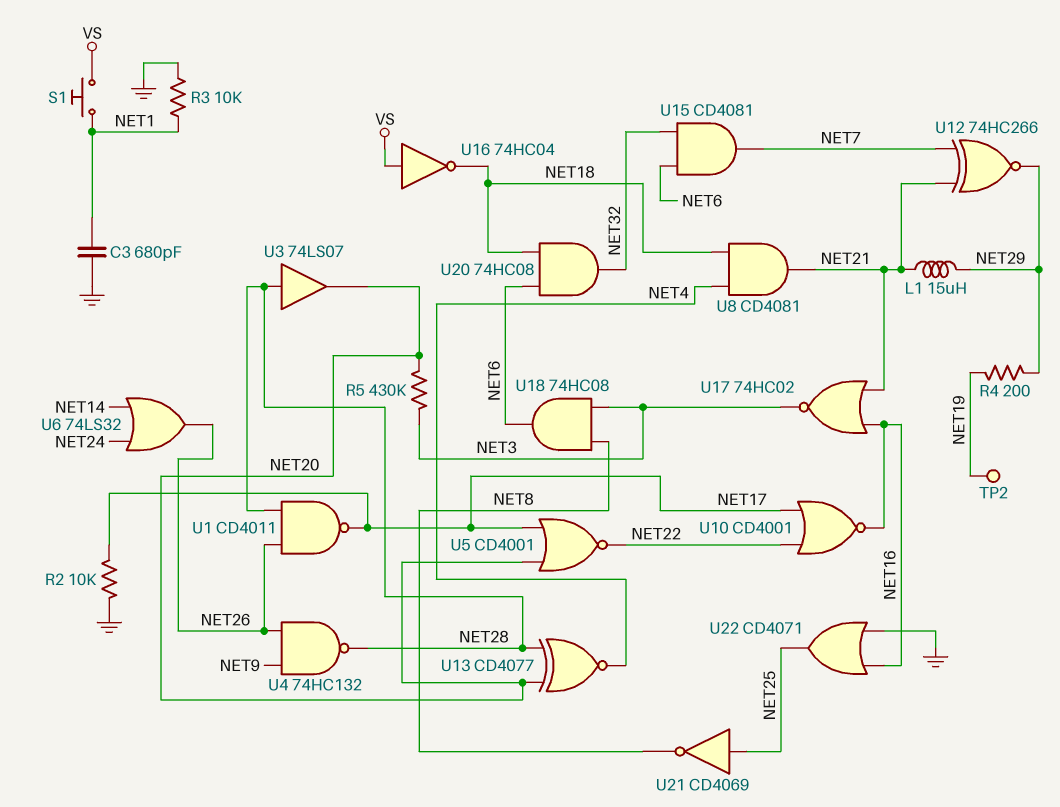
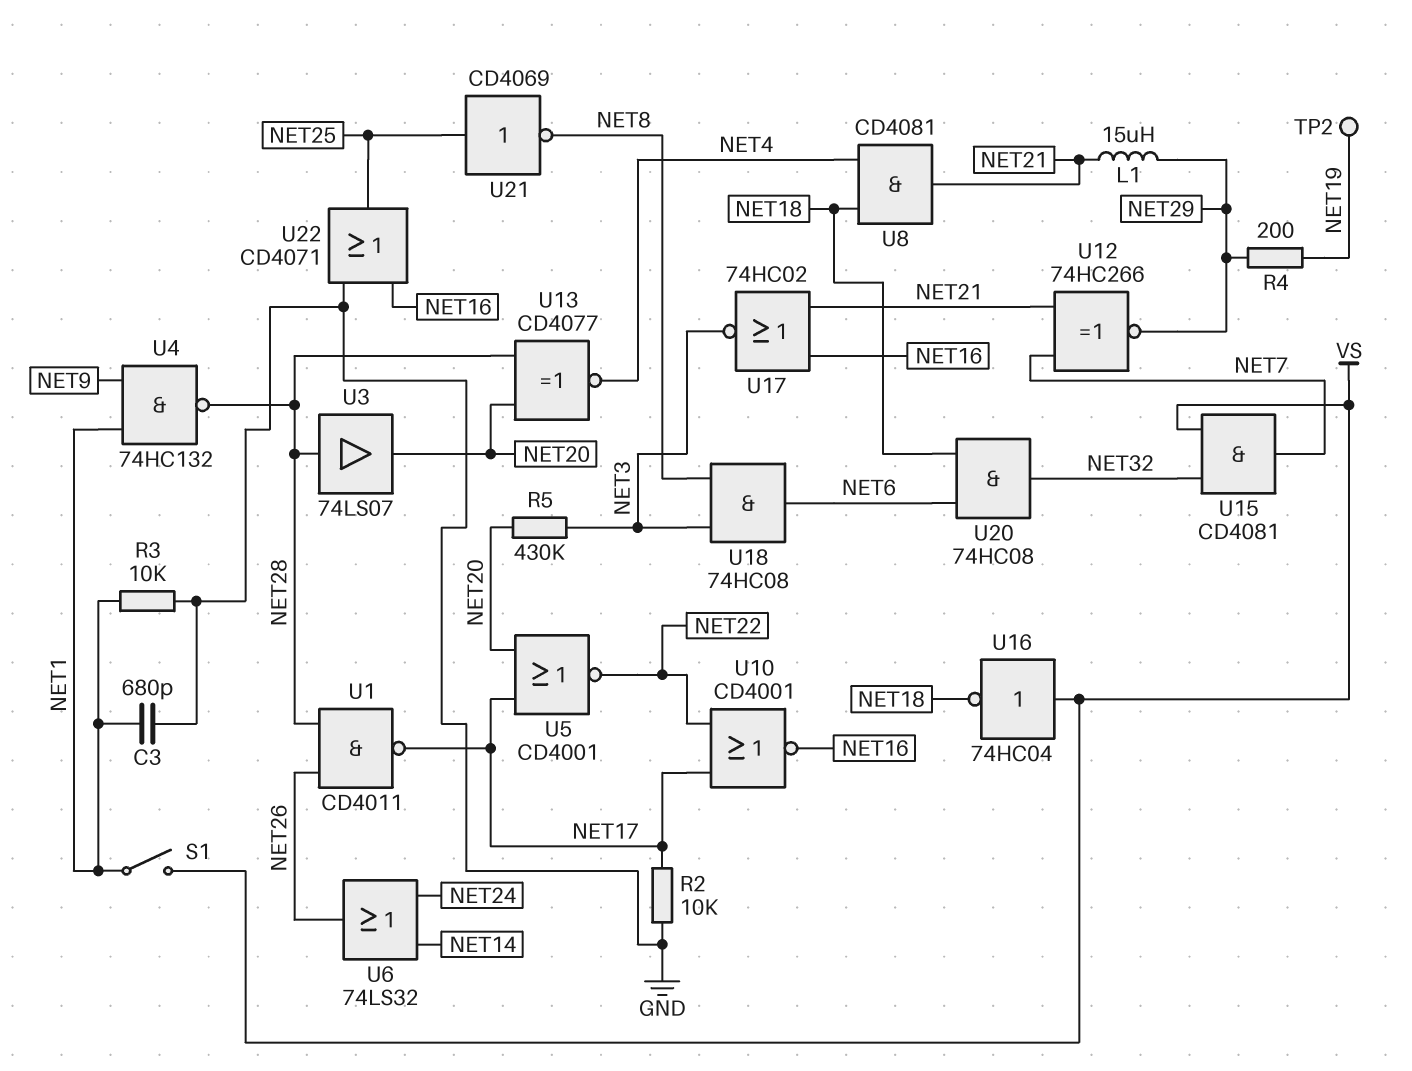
S1: button (NET1, VS) -> switch (NET1, VS)
U4: NAND 74HC132 (in NET9, in NET26, out NET28) -> NAND 74HC132 (in NET1, in NET9, out NET28)
U15: AND CD4081 (in NET6, in NET32, out NET7) -> AND CD4081 (in NET32, in VS, out NET7)

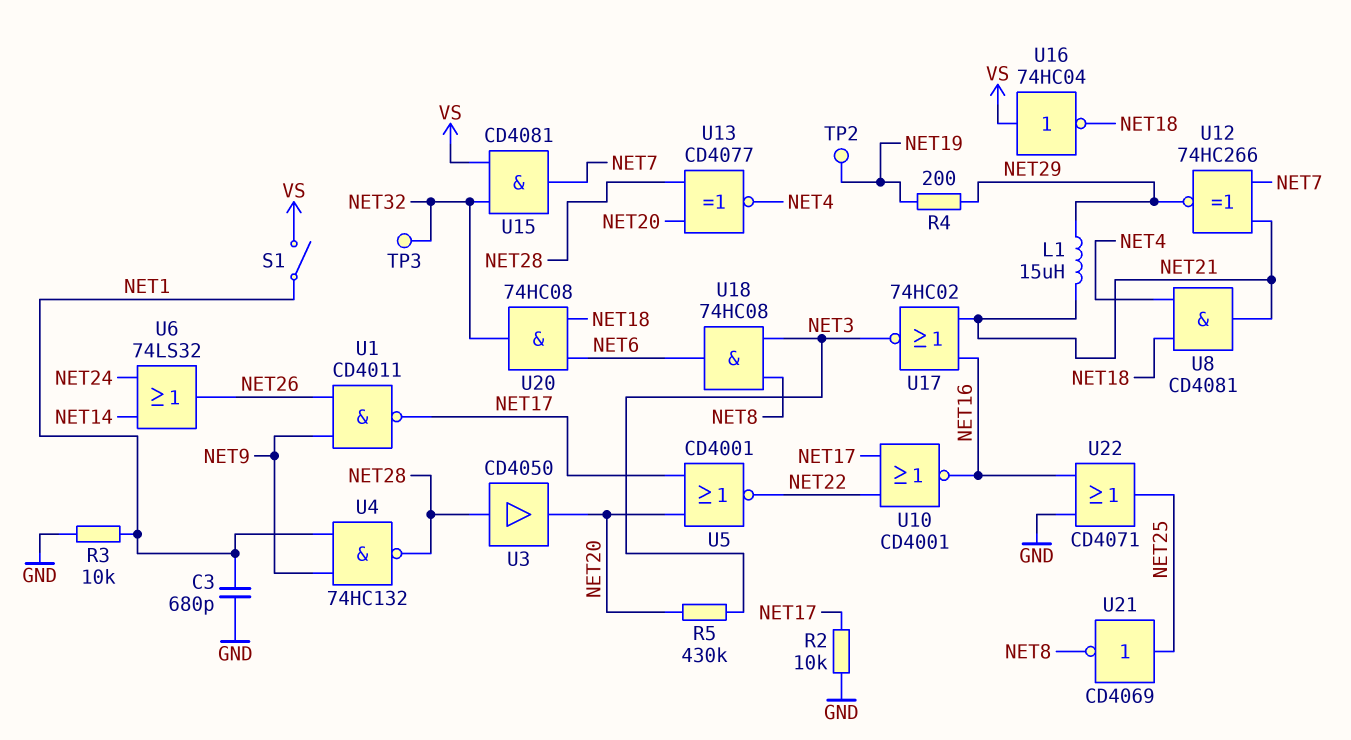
TP3: none -> test point (NET32)
U1: NAND CD4011 (in NET26, in NET28, out NET17) -> NAND CD4011 (in NET9, in NET26, out NET17)
U3: buffer 74LS07 (in NET28, out NET20) -> buffer CD4050 (in NET28, out NET20)

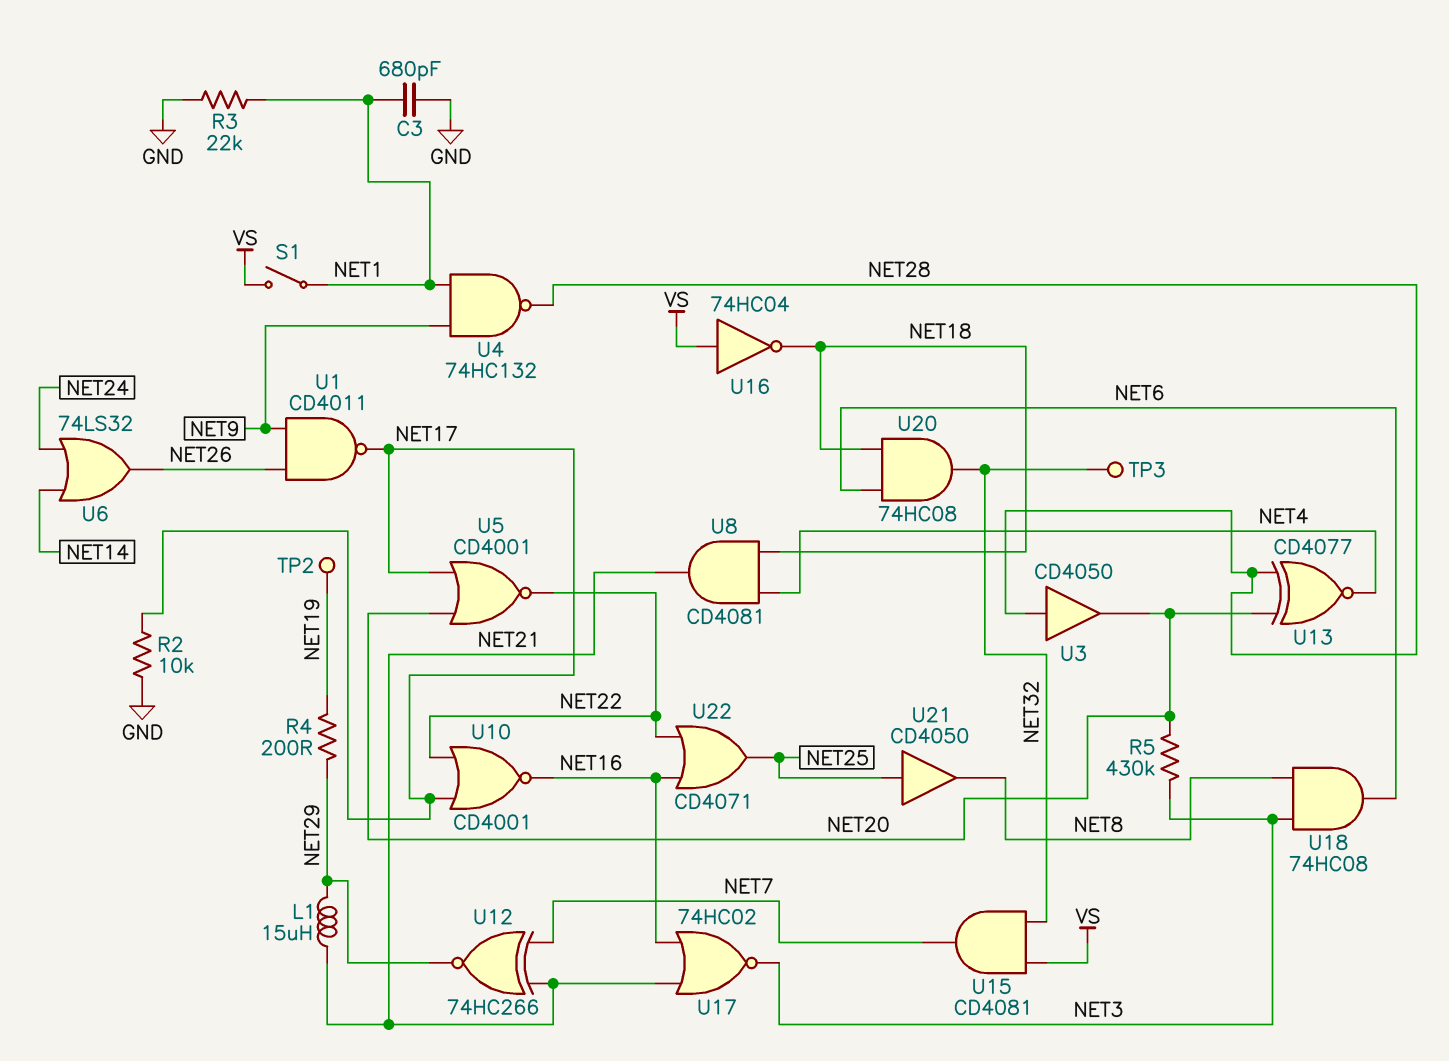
R3: 10k (GND, NET1) -> 22k (GND, NET1)
U21: NOT CD4069 (in NET25, out NET8) -> buffer CD4050 (in NET25, out NET8)
U22: OR CD4071 (in GND, in NET16, out NET25) -> OR CD4071 (in NET16, in NET22, out NET25)

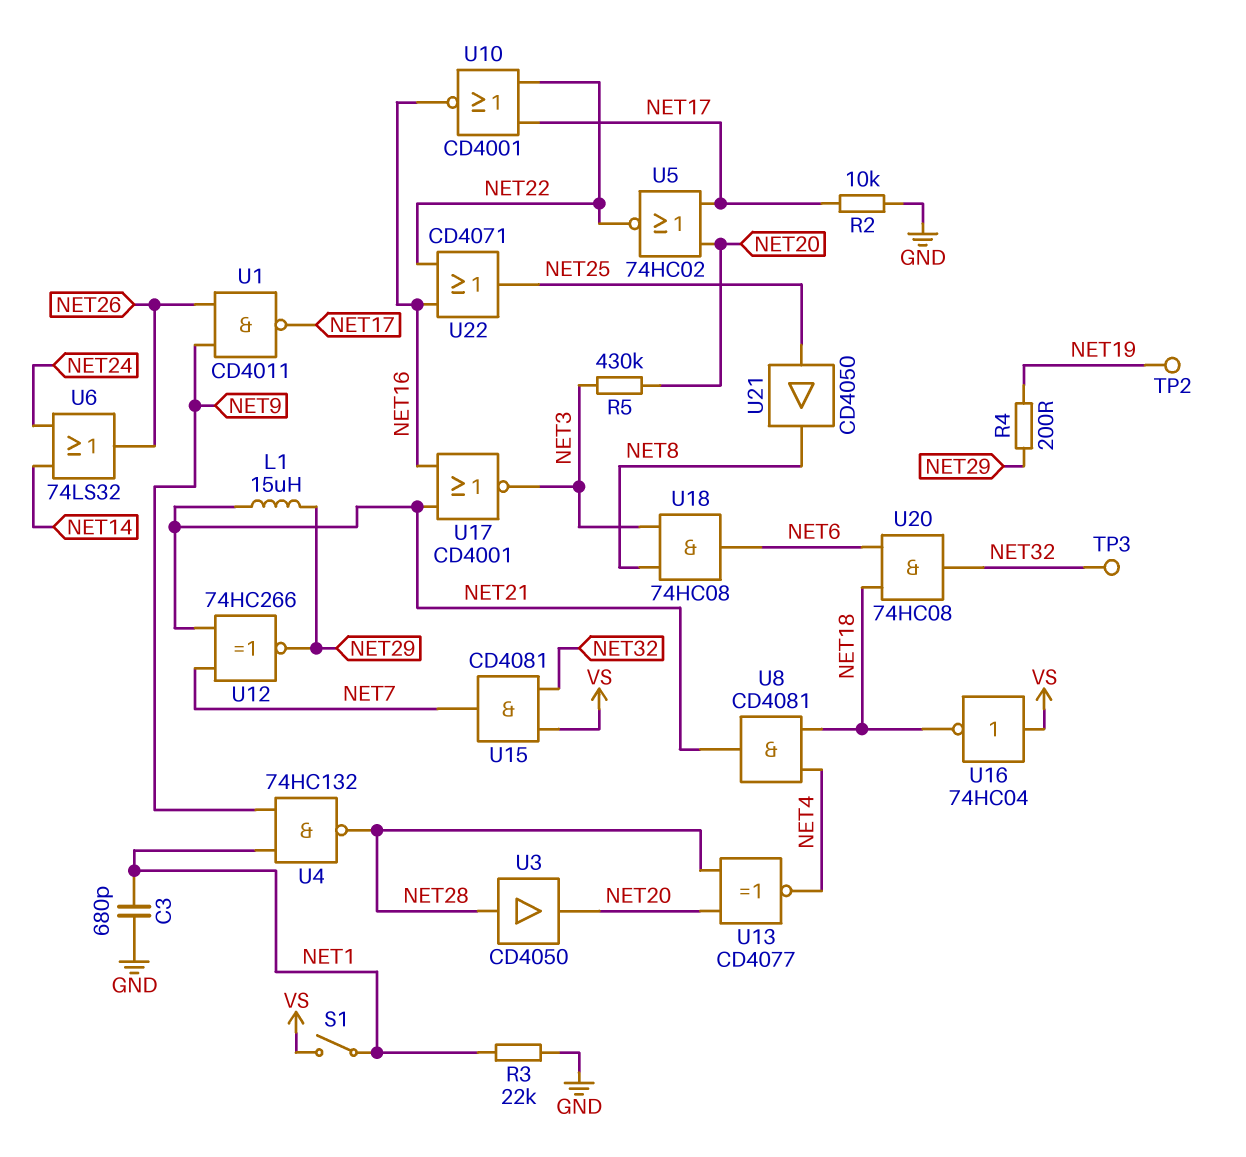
U5: NOR CD4001 (in NET17, in NET20, out NET22) -> NOR 74HC02 (in NET17, in NET20, out NET22)
U17: NOR 74HC02 (in NET16, in NET21, out NET3) -> NOR CD4001 (in NET16, in NET21, out NET3)

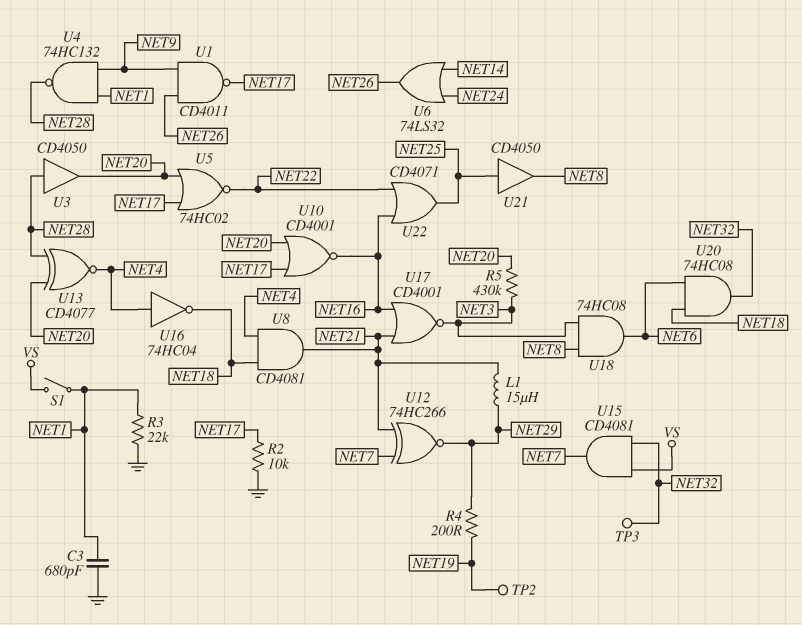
U10: NOR CD4001 (in NET17, in NET22, out NET16) -> NOR CD4001 (in NET17, in NET20, out NET16)
U16: NOT 74HC04 (in VS, out NET18) -> NOT 74HC04 (in NET4, out NET18)

